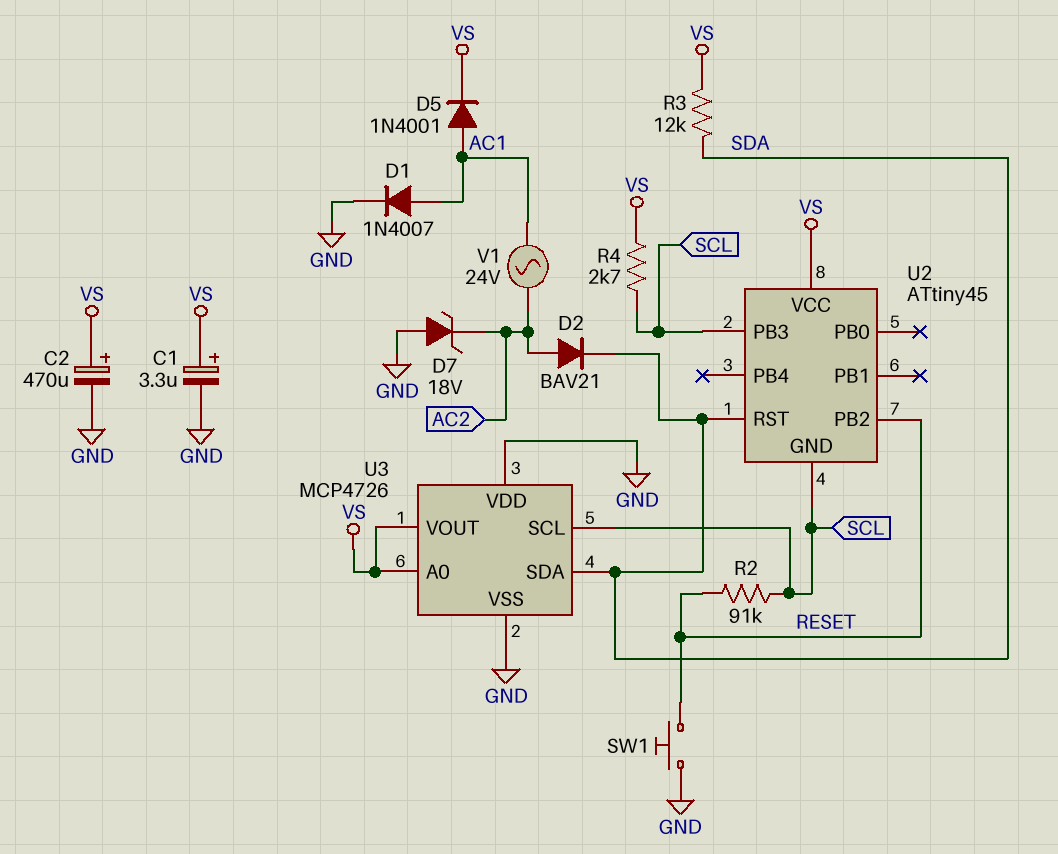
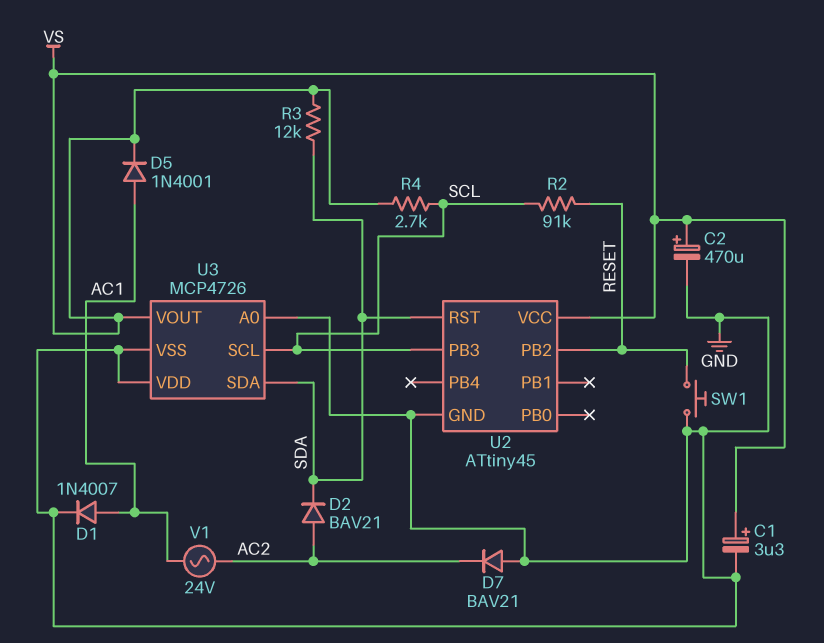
D7: zener 18V (A GND, K AC2) -> diode BAV21 (A GND, K AC2)
U2 pin GND: SCL -> GND
U3 pin A0: VS -> GND

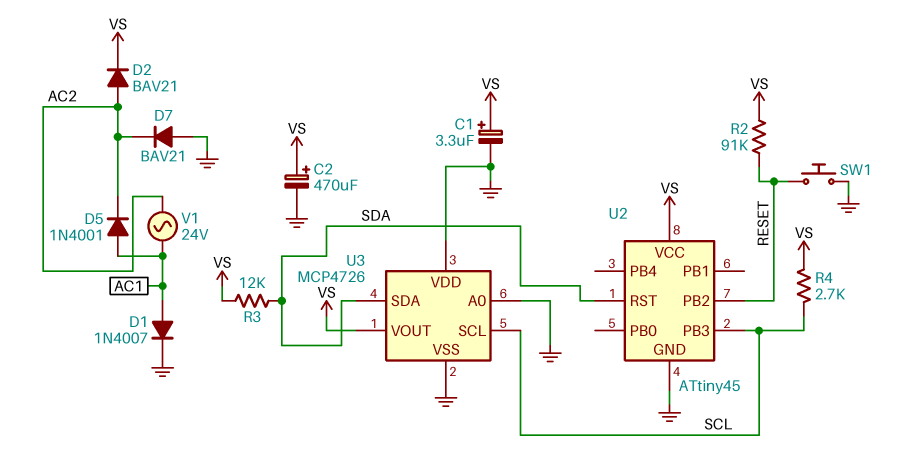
D2: diode BAV21 (A AC2, K SDA) -> diode BAV21 (A AC2, K VS)
D5: diode 1N4001 (A AC1, K VS) -> diode 1N4001 (A AC1, K AC2)
R2: 91k (RESET, SCL) -> 91k (RESET, VS)

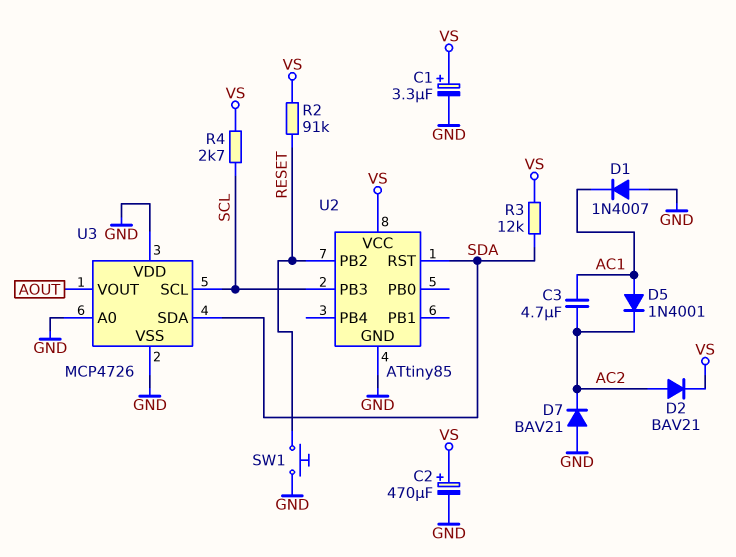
C3: none -> 4.7uF (AC1, AC2)
D1: diode 1N4007 (A AC1, K GND) -> diode 1N4007 (A GND, K AC1)
U2: ATtiny45 -> ATtiny85
U3 pin VOUT: VS -> AOUT
V1: AC 24V (AC1, AC2) -> none

